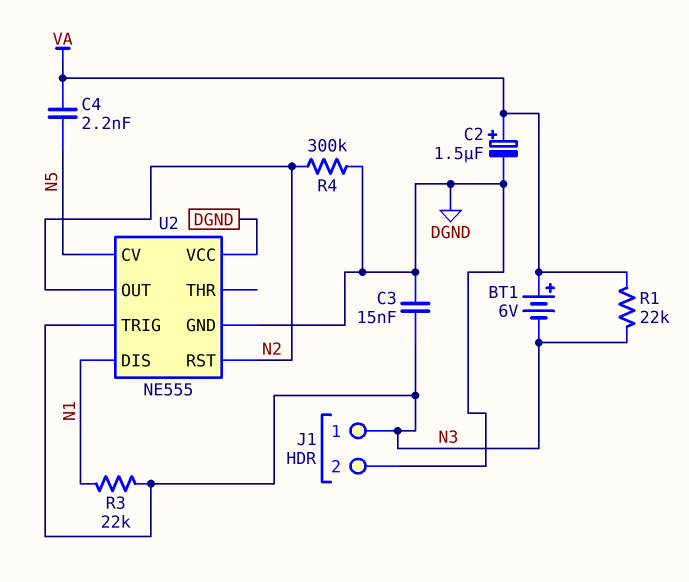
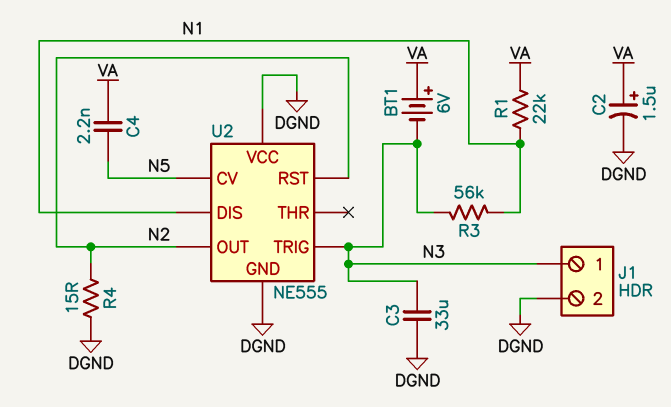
C3: 15nF (DGND, N3) -> 33uF (DGND, N3)
R1: 22k (N3, VA) -> 22k (N1, VA)
R3: 22k (N1, N3) -> 56k (N1, N3)
R4: 300k (DGND, N2) -> 15 (DGND, N2)

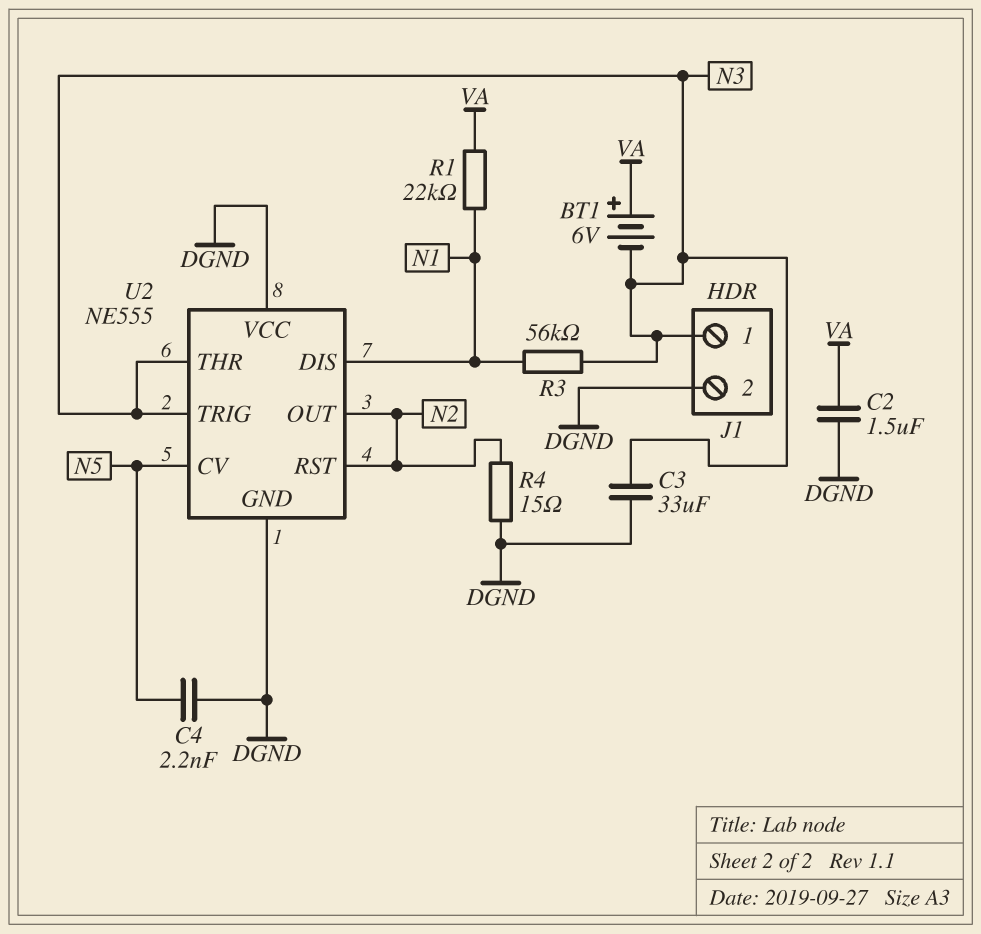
C2: 1.5uF (plus VA, minus DGND) -> 1.5uF (DGND, VA)
C4: 2.2nF (N5, VA) -> 2.2nF (DGND, N5)
U2 pin THR: none -> N3

